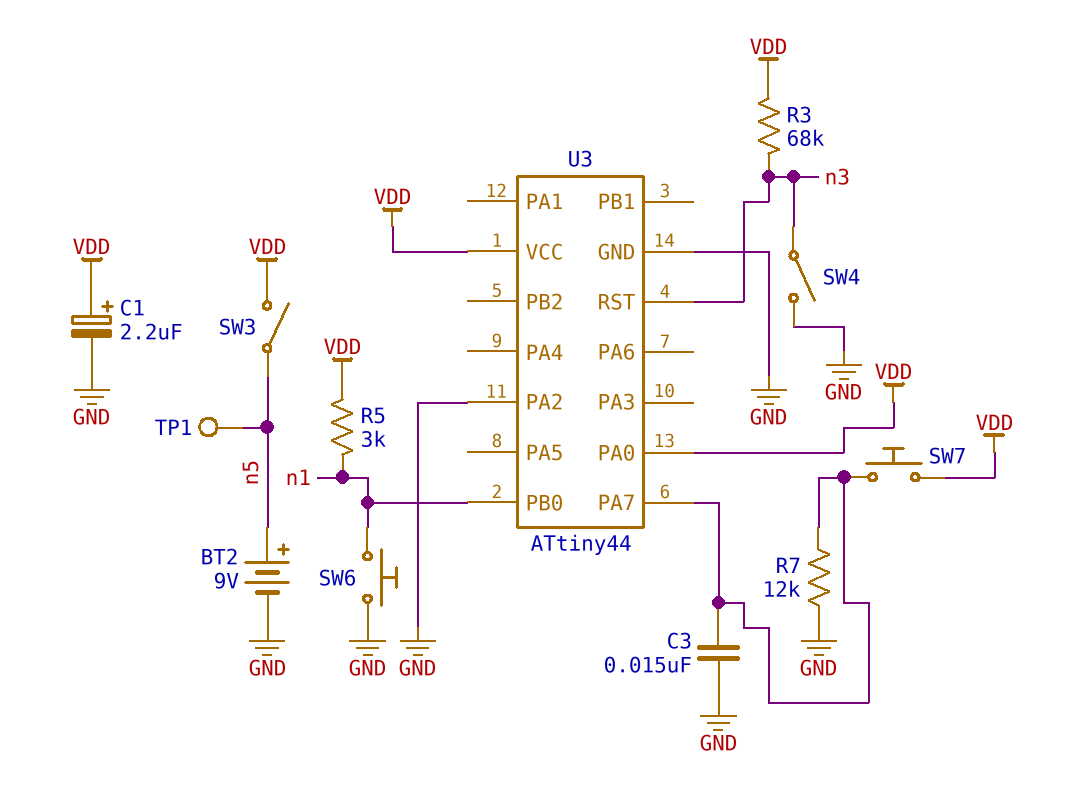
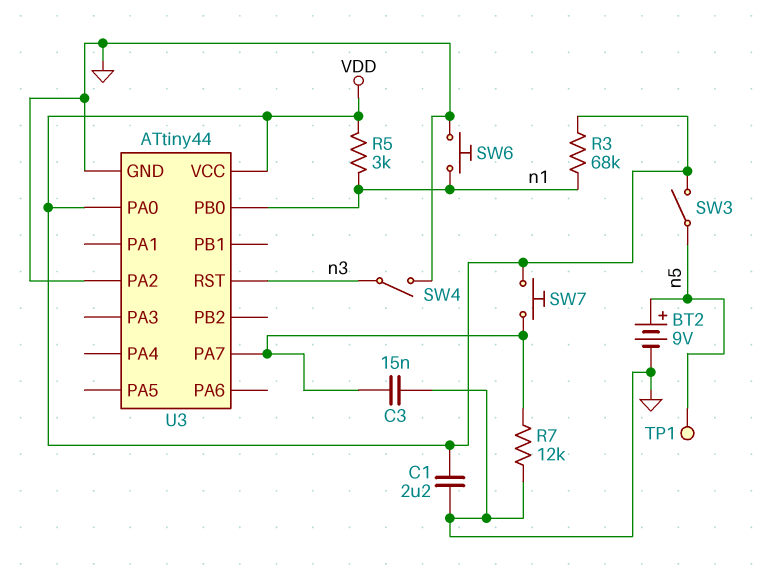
C1: 2.2uF (plus VDD, minus GND) -> 2.2uF (GND, VDD)
R3: 68k (VDD, n3) -> 68k (VDD, n1)

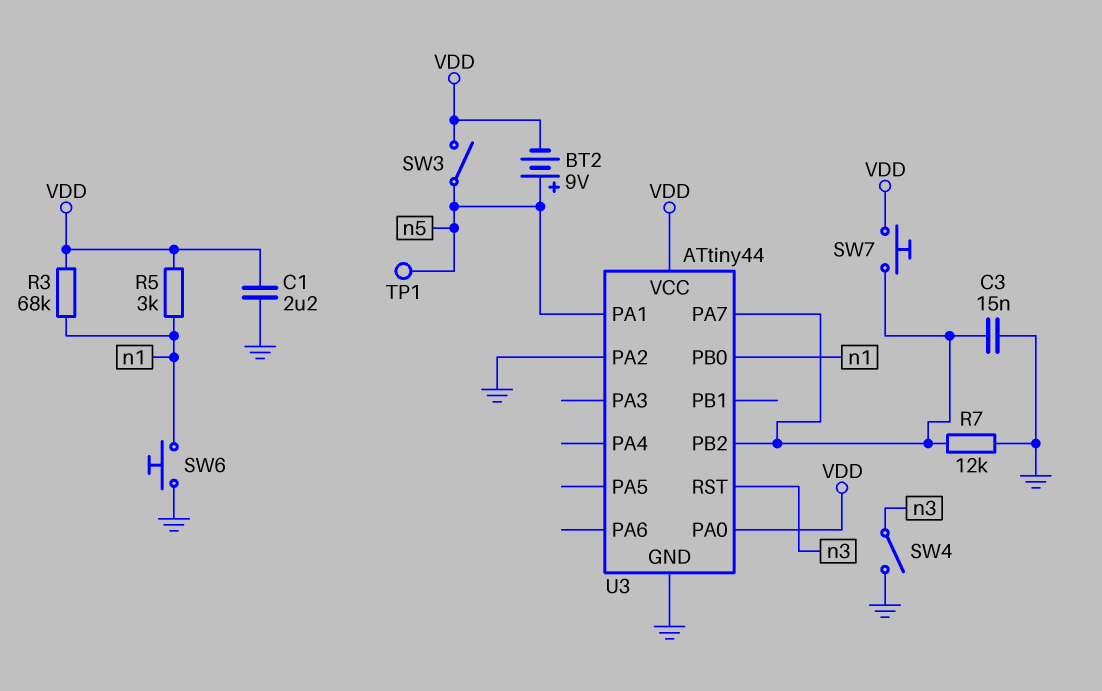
BT2: 9V (plus n5, minus GND) -> 9V (plus n5, minus VDD)
U3 pin PA1: none -> n5
U3 pin PB2: none -> U3/PA7

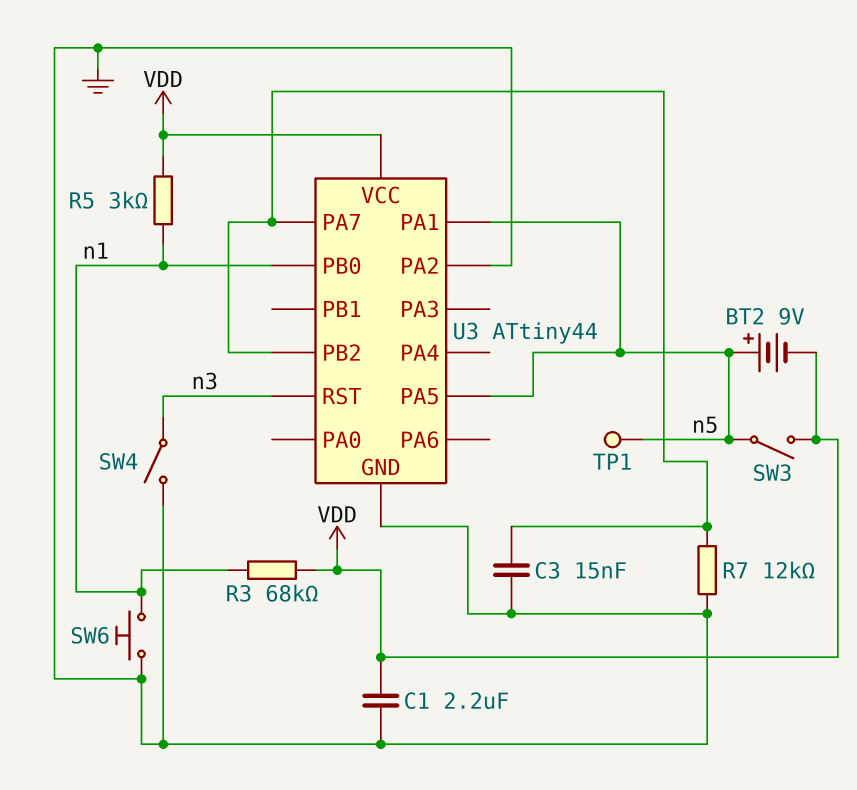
SW7: button (U3/PA7, VDD) -> none
U3 pin PA0: VDD -> none
U3 pin PA5: none -> n5

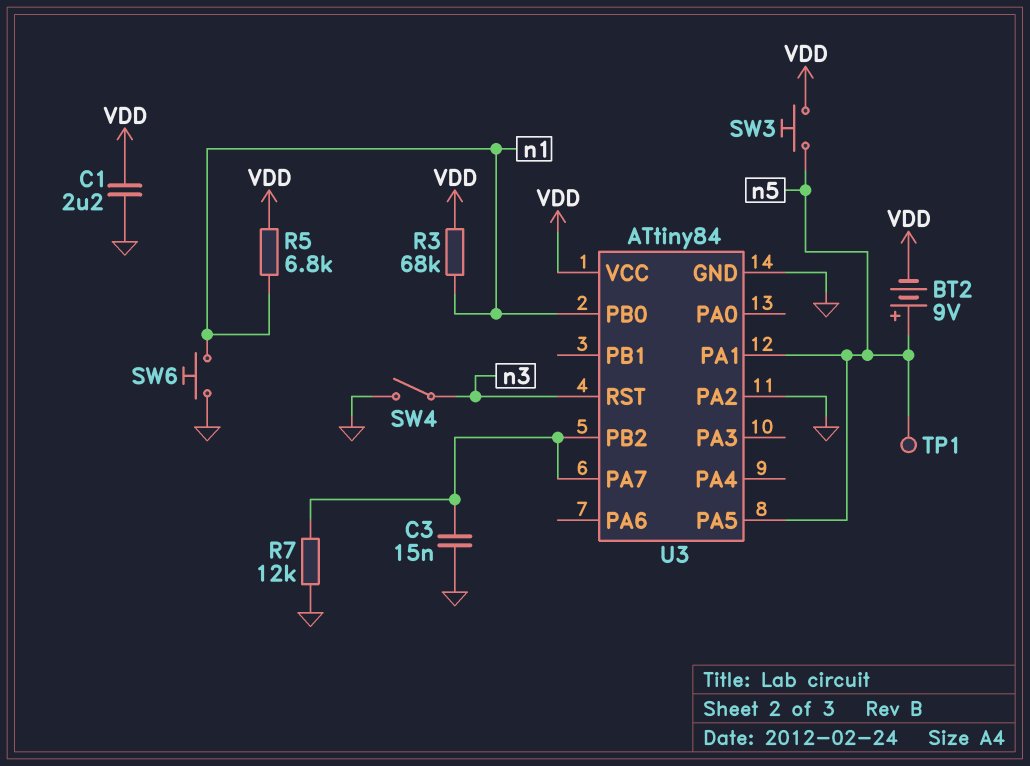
R5: 3k (VDD, n1) -> 6.8k (VDD, n1)
SW3: switch (VDD, n5) -> button (VDD, n5)
U3: ATtiny44 -> ATtiny84

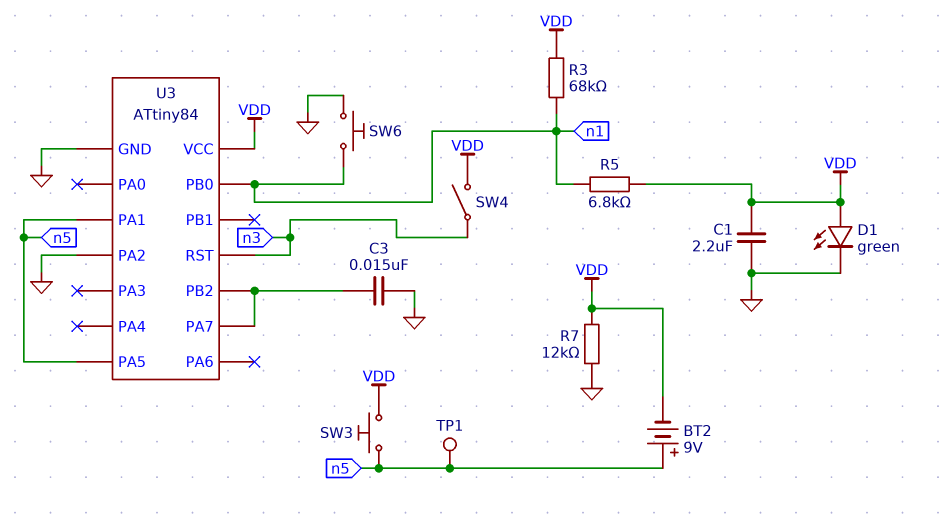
D1: none -> LED green (A VDD, K GND)
R7: 12k (GND, U3/PA7) -> 12k (GND, VDD)
SW4: switch (GND, n3) -> switch (VDD, n3)

